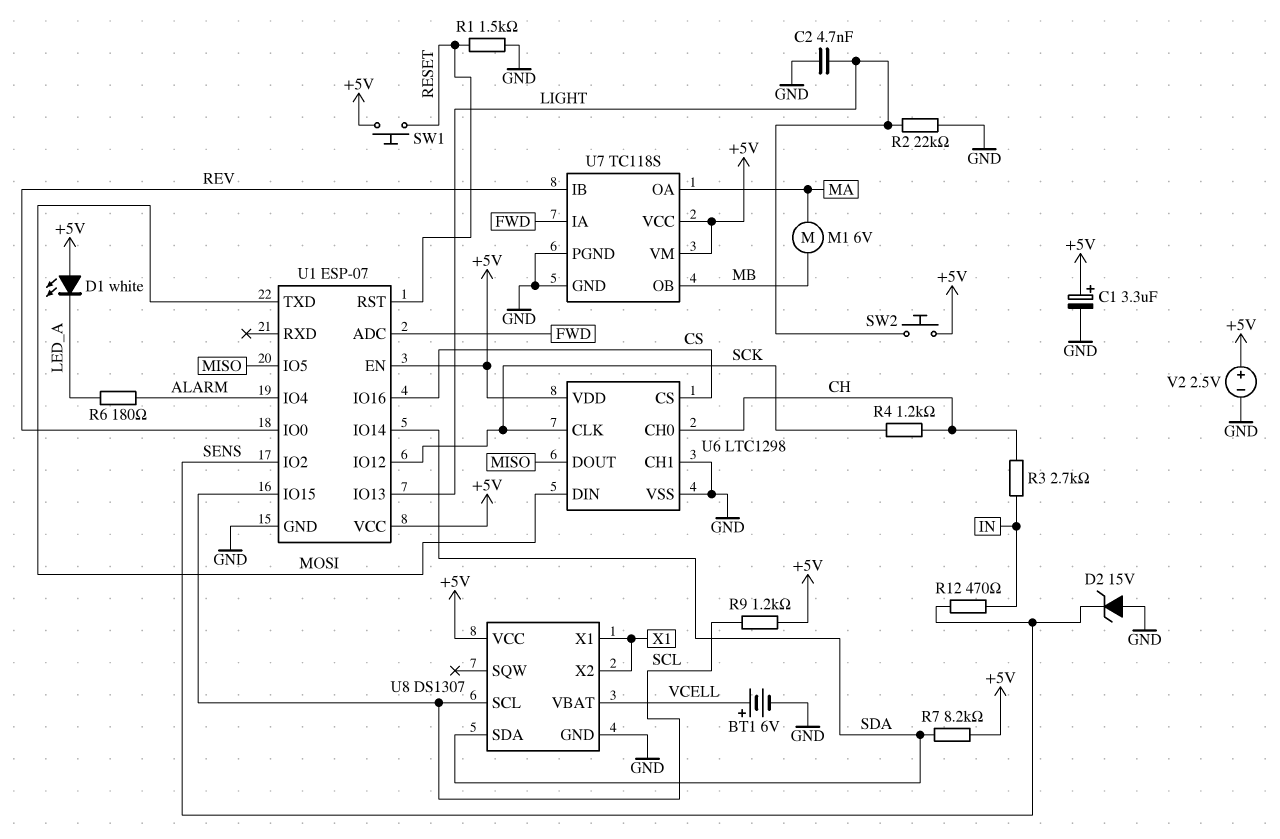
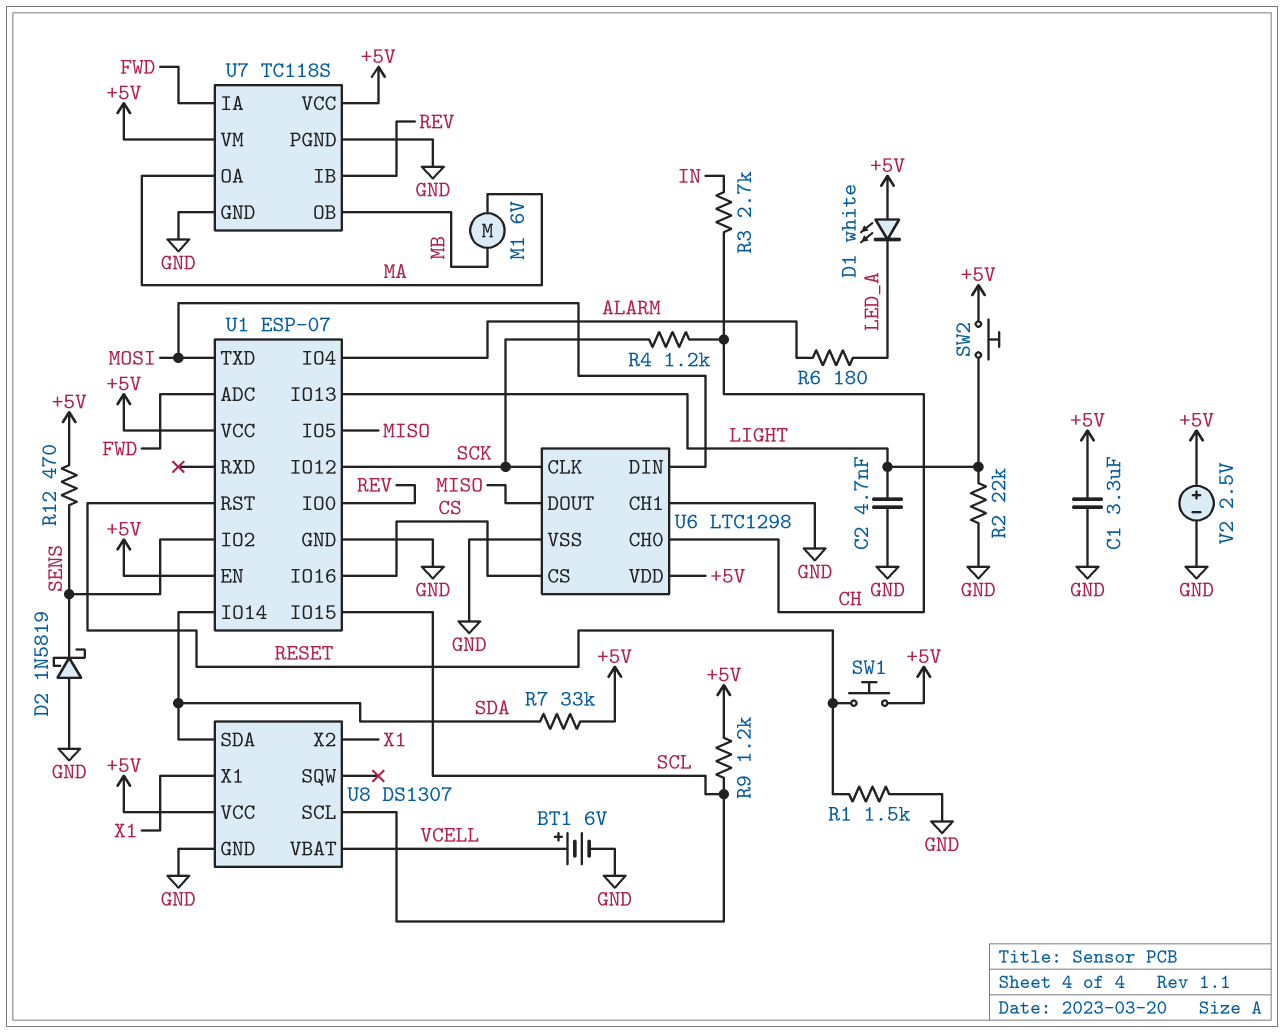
C1: 3.3uF (plus +5V, minus GND) -> 3.3uF (+5V, GND)
D2: zener 15V (A GND, K SENS) -> schottky 1N5819 (A GND, K SENS)
R7: 8.2k (+5V, SDA) -> 33k (+5V, SDA)
R12: 470 (IN, SENS) -> 470 (+5V, SENS)

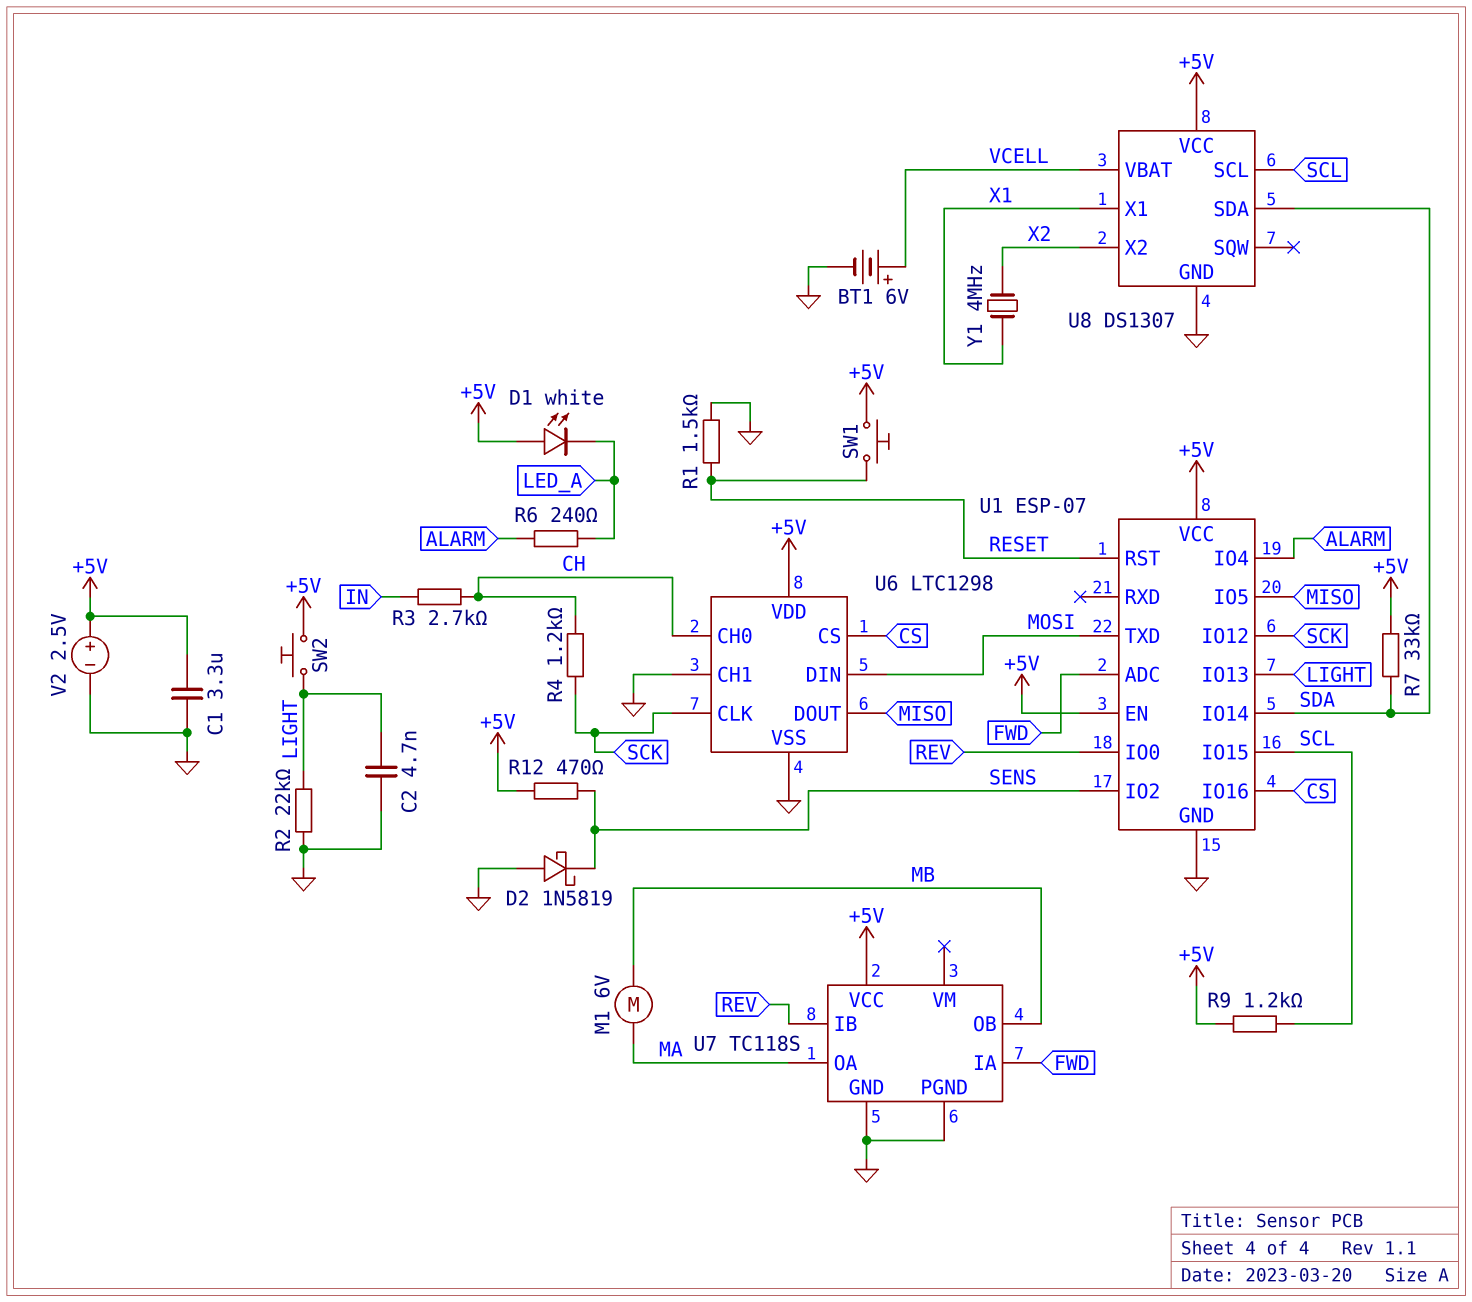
R6: 180 (ALARM, LED_A) -> 240 (ALARM, LED_A)
U7 pin VM: +5V -> none
U8 pin X2: X1 -> X2
Y1: none -> 4MHz (X1, X2)

